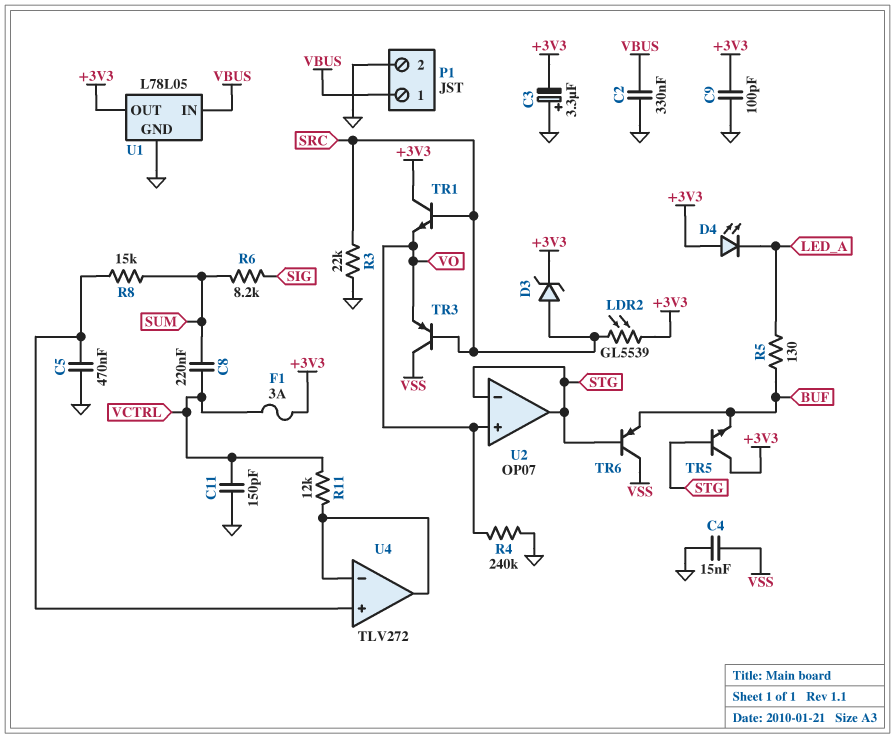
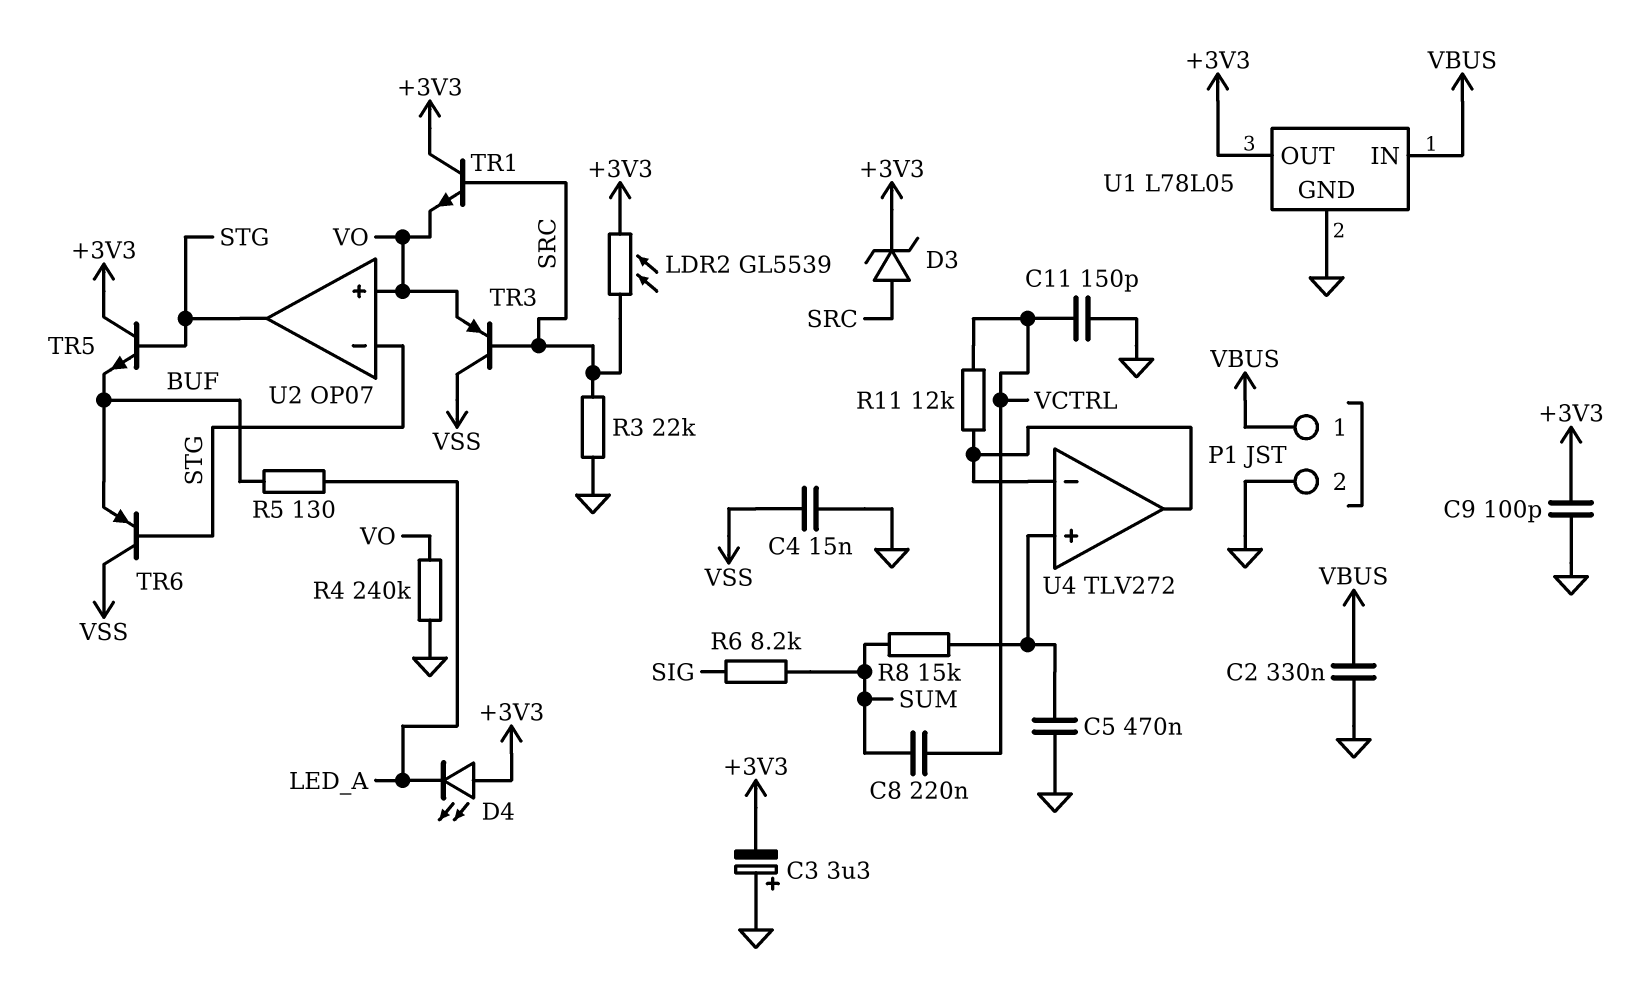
F1: 3A (+3V3, VCTRL) -> none

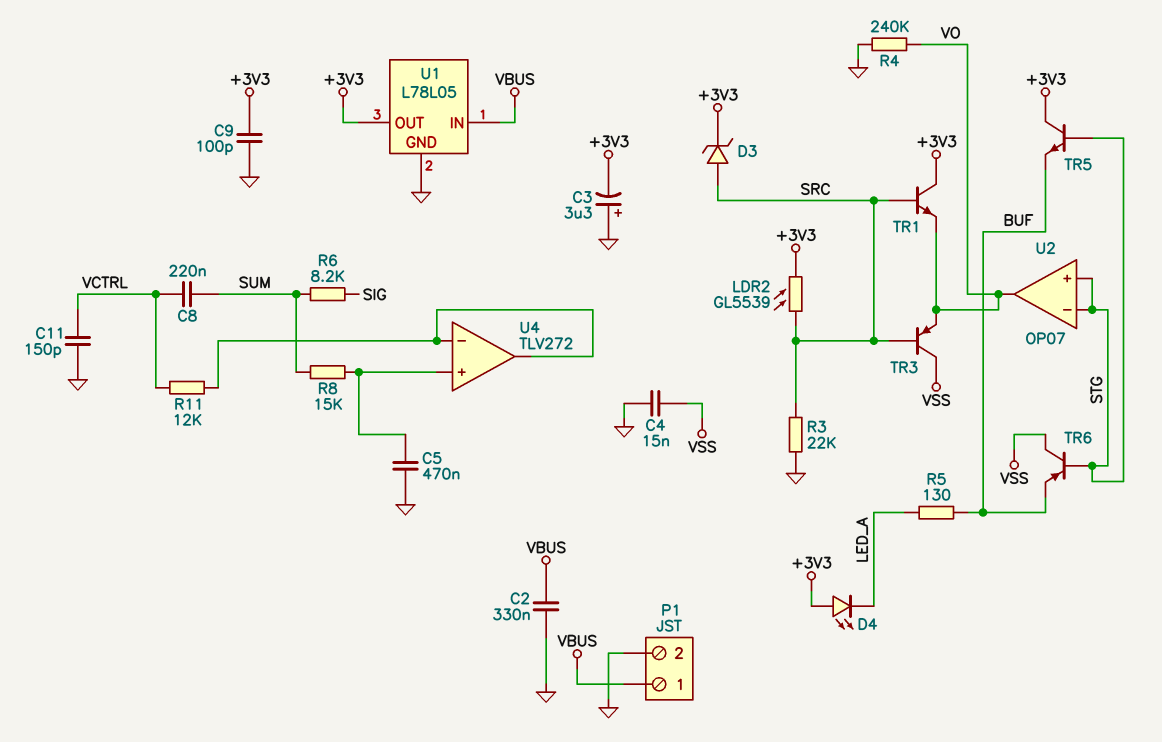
U2 pin in+: VO -> STG
U2 pin out: STG -> VO

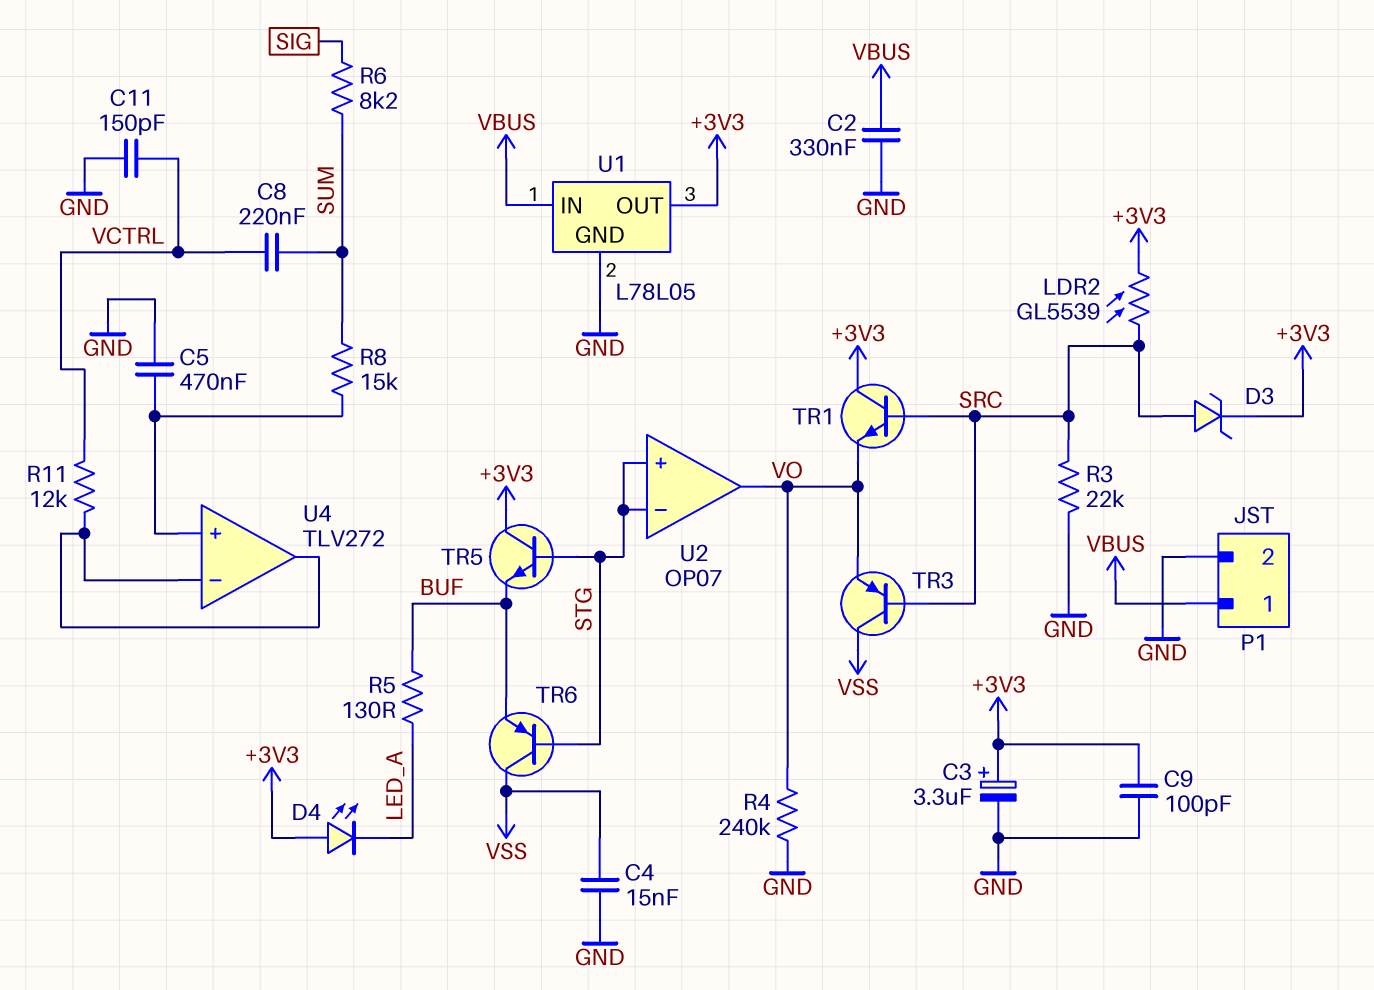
C3: 3.3uF (plus GND, minus +3V3) -> 3.3uF (plus +3V3, minus GND)

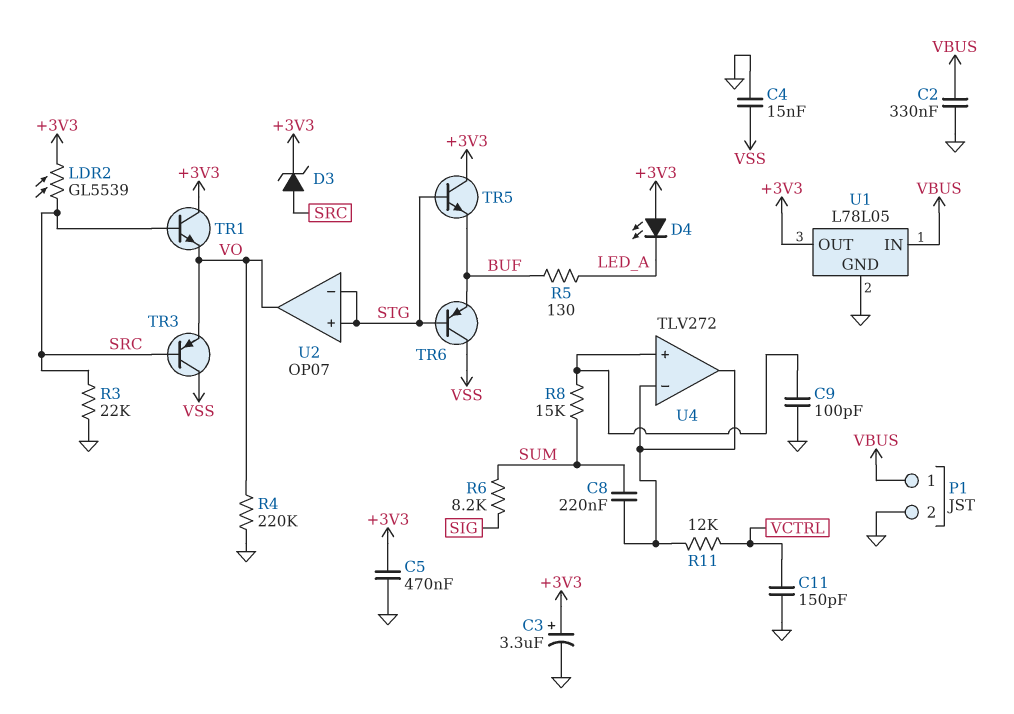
C5: 470nF (GND, U4/in+) -> 470nF (+3V3, GND)
C8: 220nF (SUM, VCTRL) -> 220nF (SUM, U4/in-)
C9: 100pF (+3V3, GND) -> 100pF (GND, U4/in+)
R4: 240k (GND, VO) -> 220k (GND, VO)

